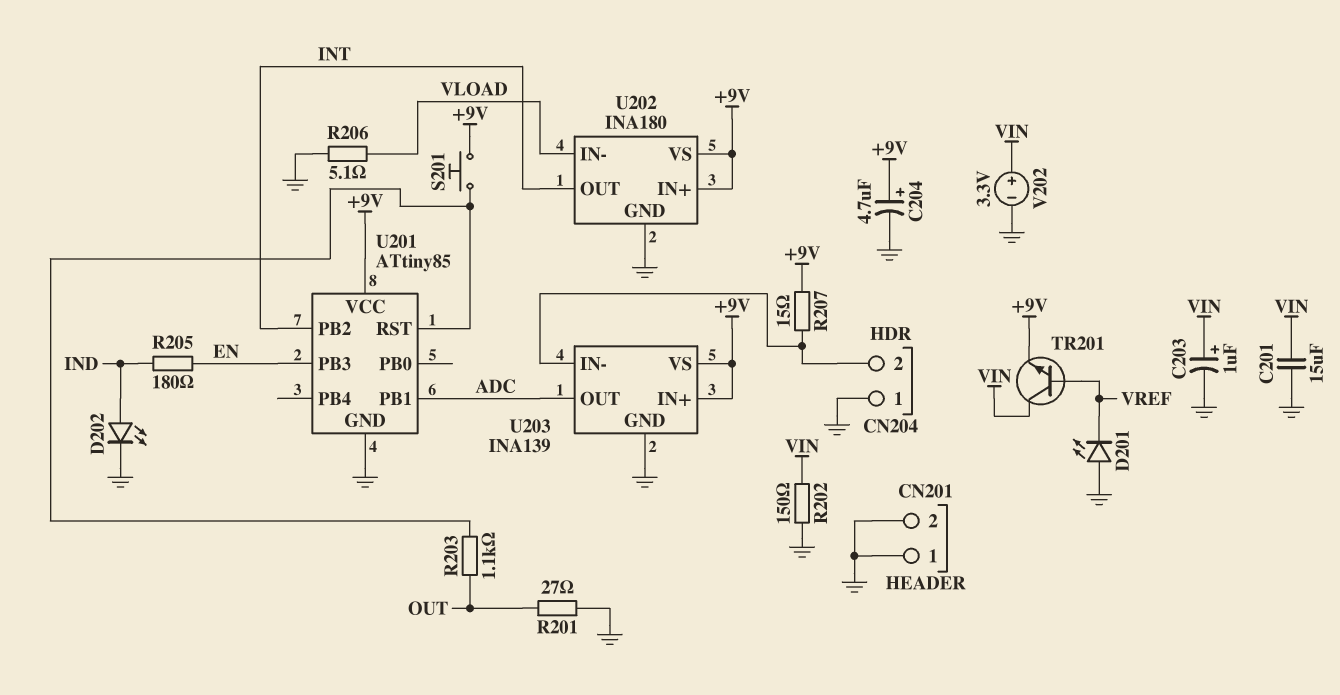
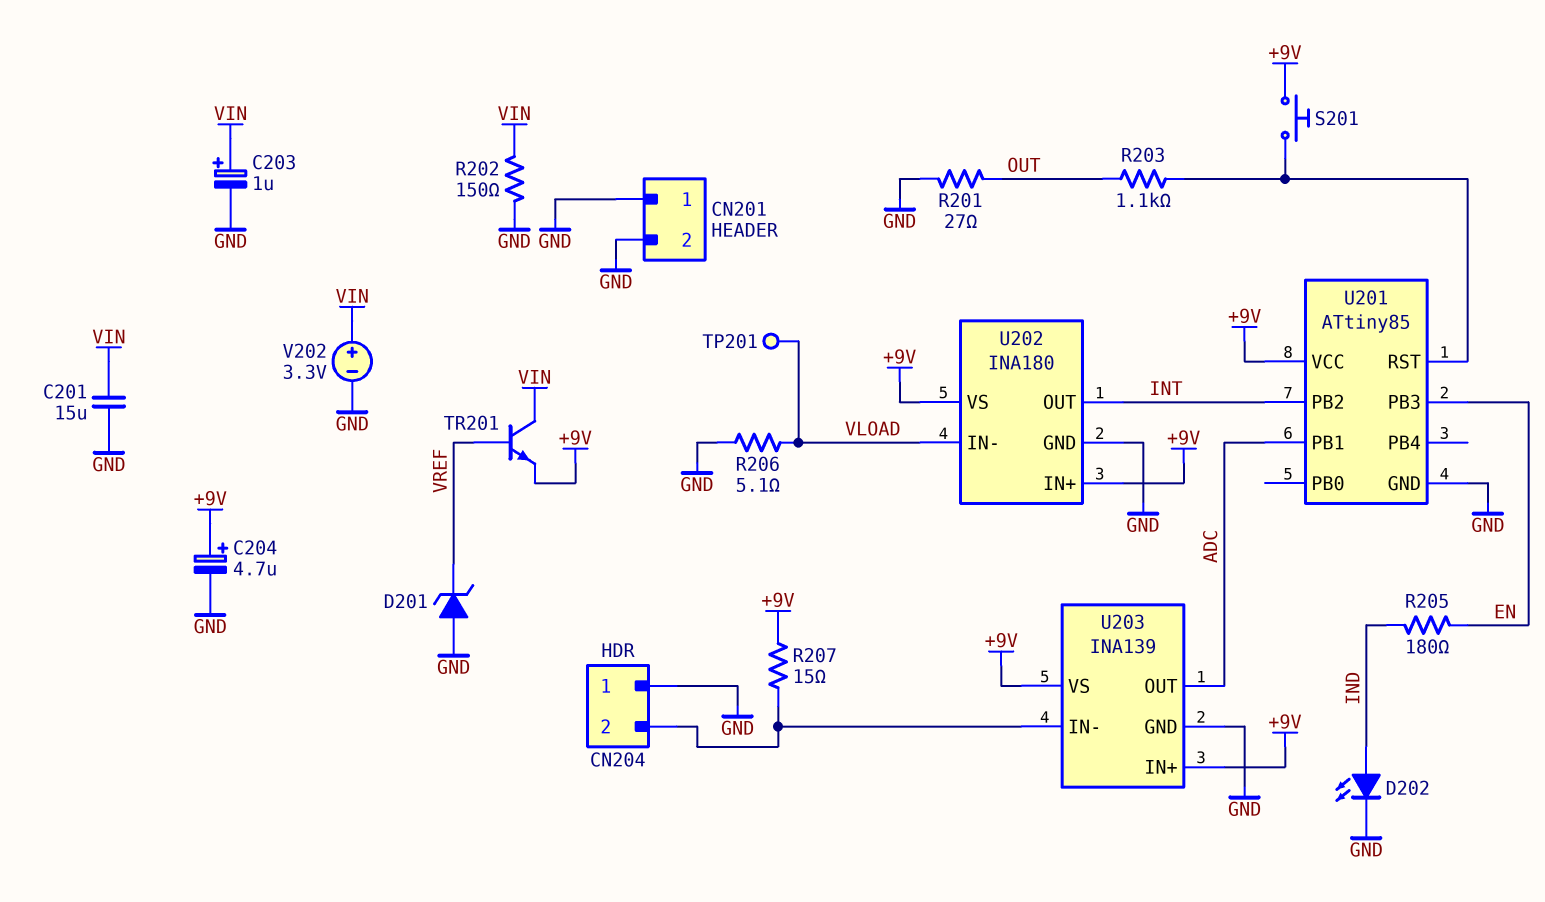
D201: LED (A GND, K VREF) -> zener (A GND, K VREF)
TP201: none -> test point (VLOAD)

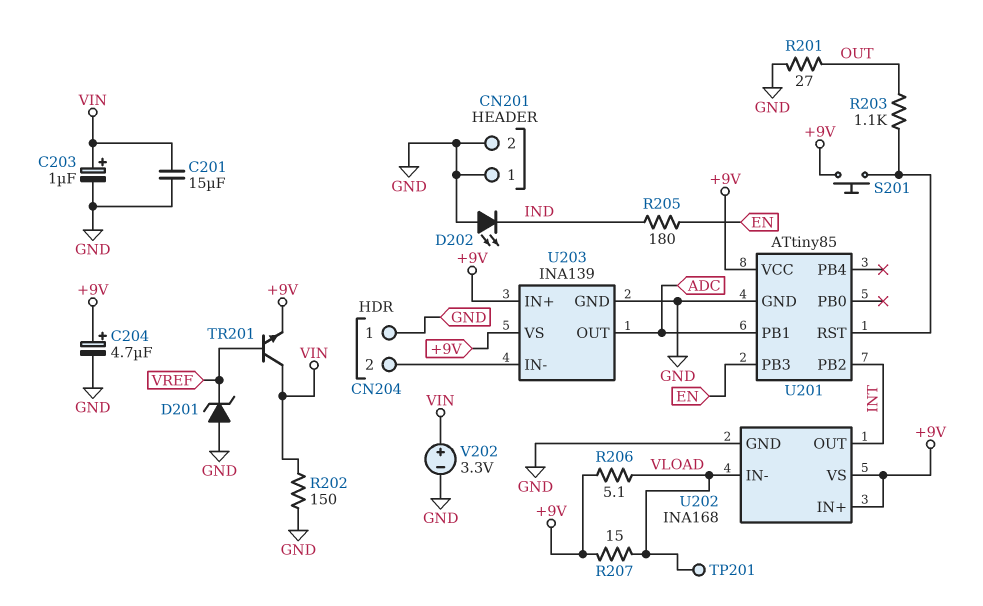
D202: LED (A IND, K GND) -> LED (A GND, K IND)
R206: 5.1 (GND, VLOAD) -> 5.1 (+9V, VLOAD)
R207: 15 (+9V, CN204/2) -> 15 (+9V, VLOAD)
U202: INA180 -> INA168

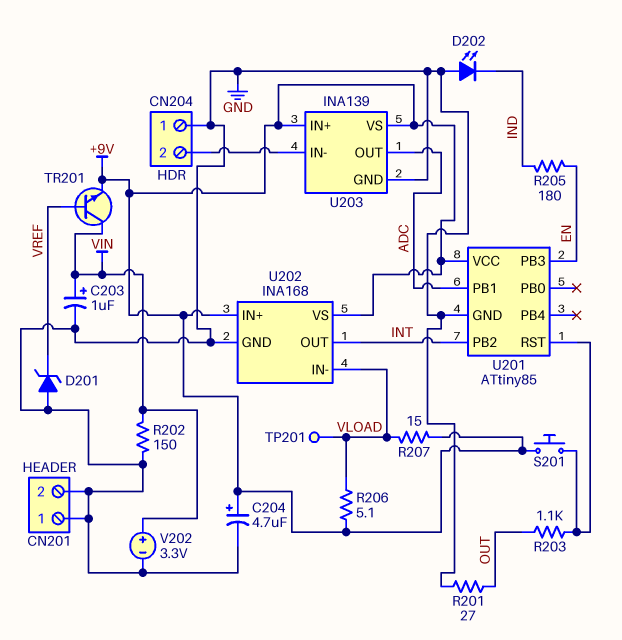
C201: 15uF (GND, VIN) -> none

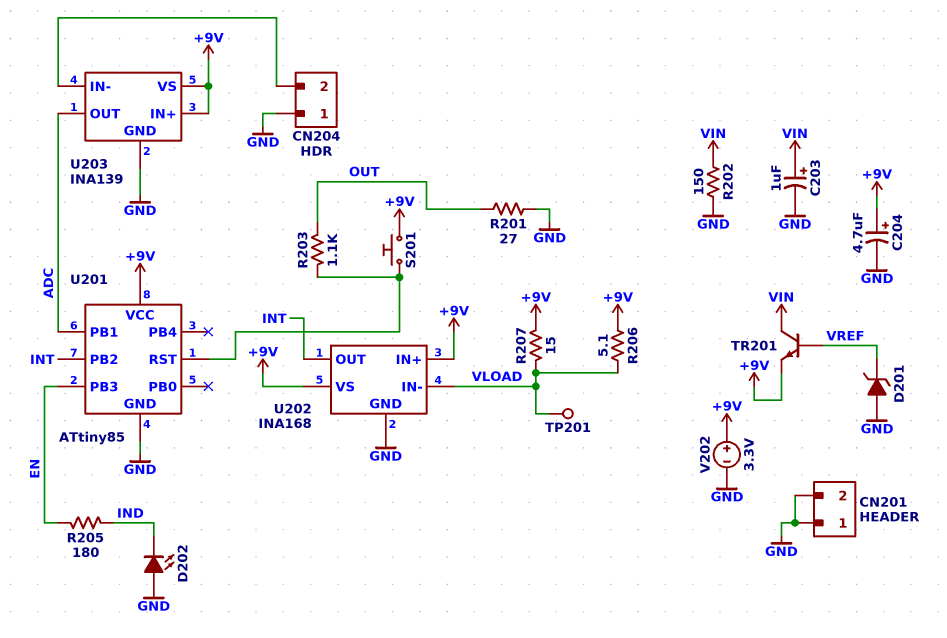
V202: 3.3V (plus VIN, minus GND) -> 3.3V (plus +9V, minus GND)

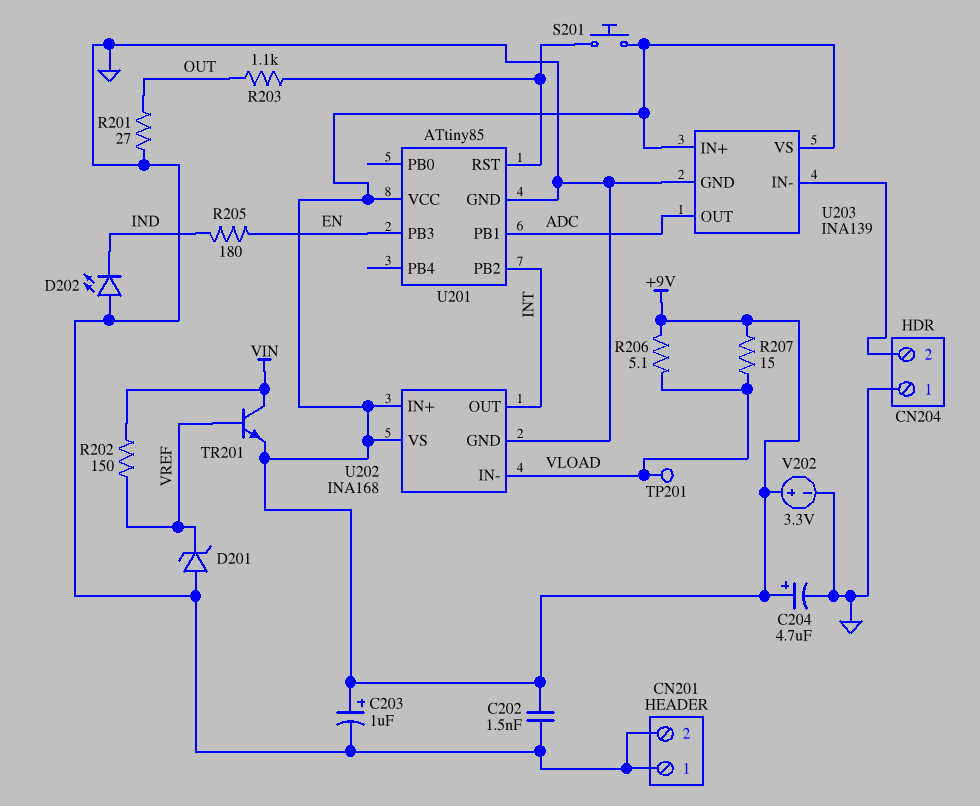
C202: none -> 1.5nF (+9V, GND)
C203: 1uF (plus VIN, minus GND) -> 1uF (plus +9V, minus GND)
R202: 150 (GND, VIN) -> 150 (VIN, VREF)

